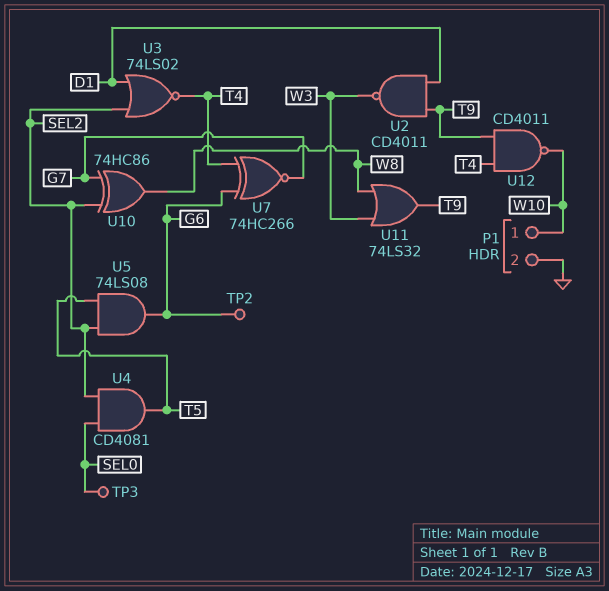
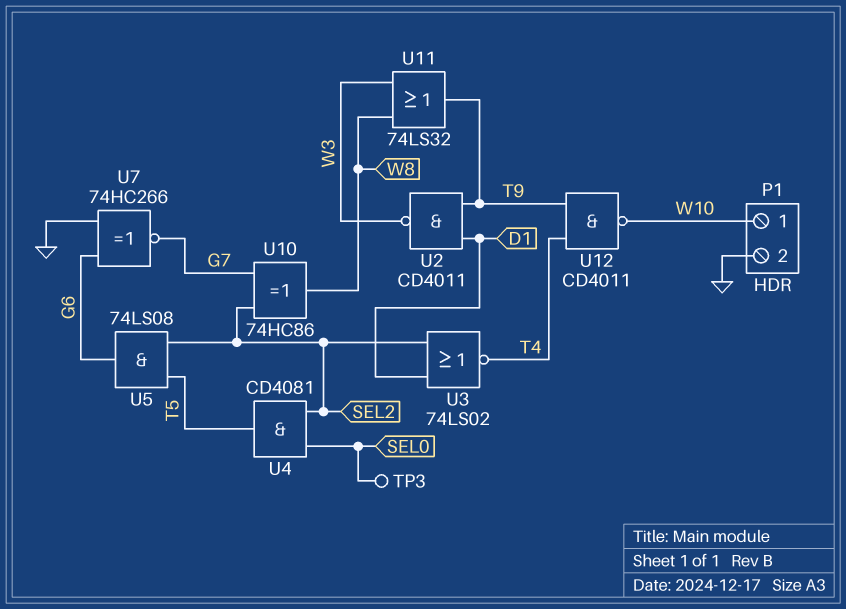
TP2: test point (G6) -> none
U7: XNOR 74HC266 (in G6, in T4, out G7) -> XNOR 74HC266 (in G6, in GND, out G7)

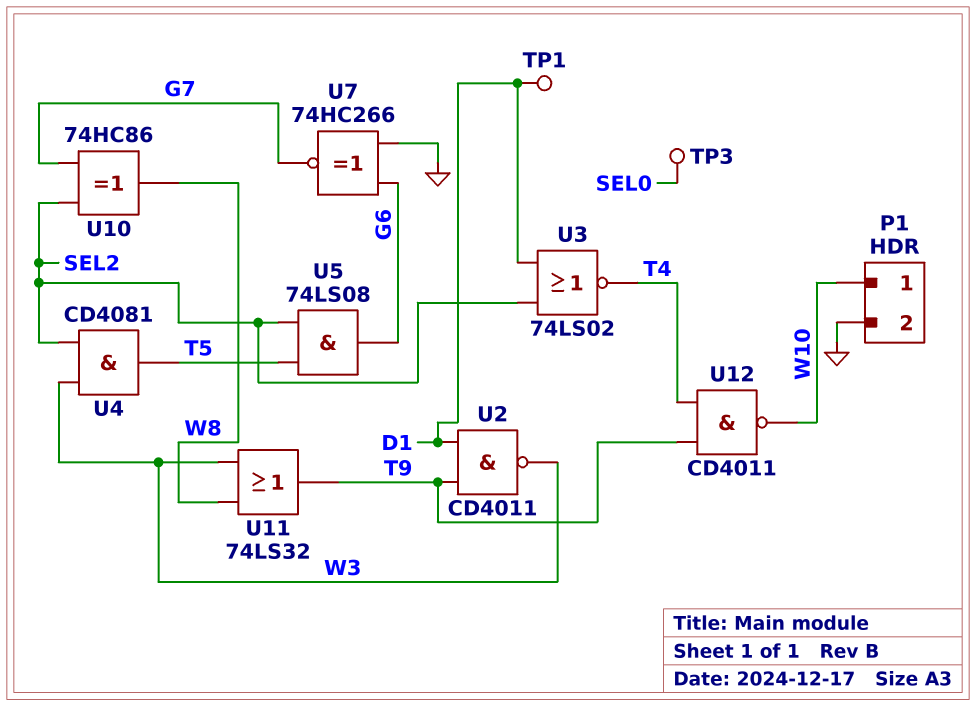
TP1: none -> test point (D1)
U4: AND CD4081 (in SEL0, in SEL2, out T5) -> AND CD4081 (in SEL2, in W3, out T5)

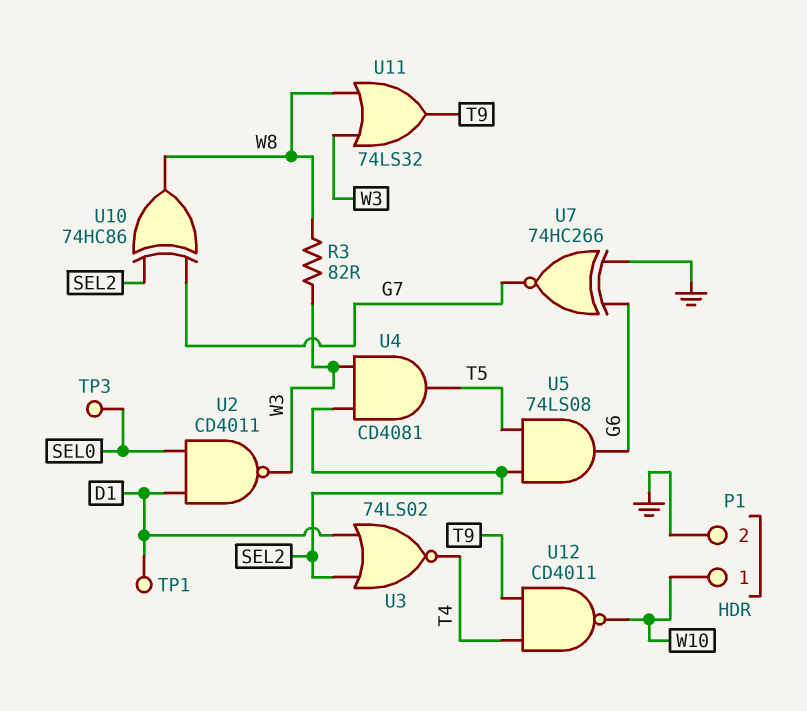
R3: none -> 82 (W3, W8)
U2: NAND CD4011 (in D1, in T9, out W3) -> NAND CD4011 (in D1, in SEL0, out W3)

